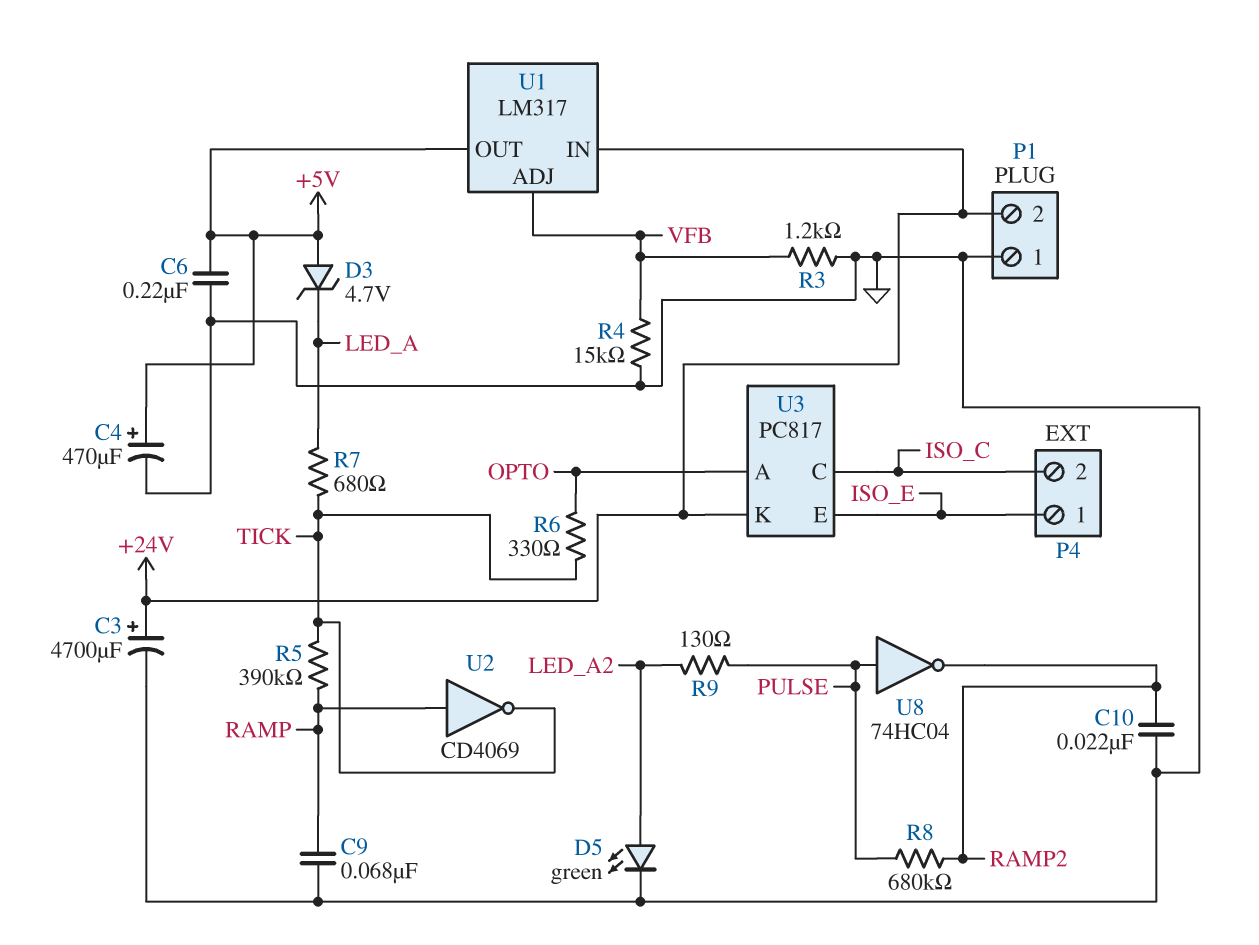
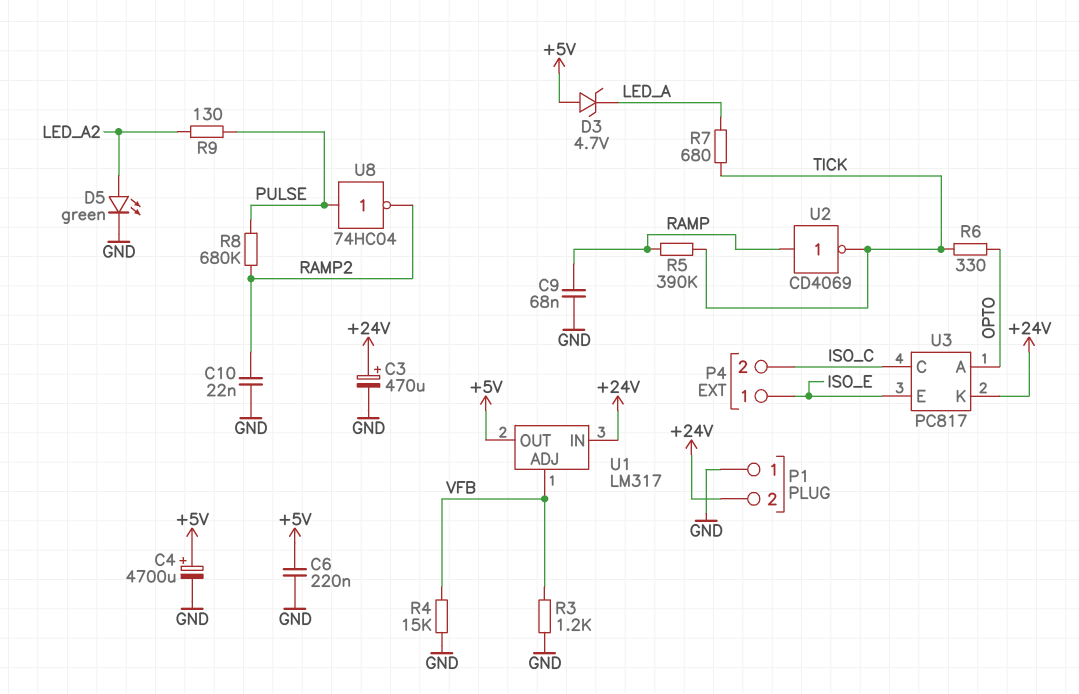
C3: 4700uF (plus +24V, minus GND) -> 470uF (plus +24V, minus GND)
C4: 470uF (plus +5V, minus GND) -> 4700uF (plus +5V, minus GND)

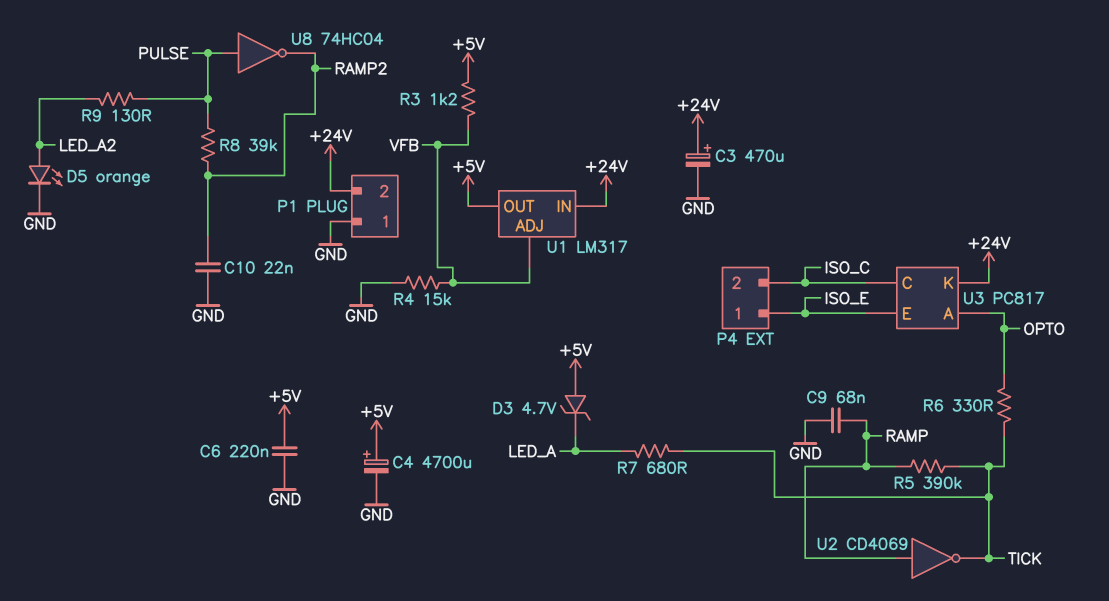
D5: LED green (A LED_A2, K GND) -> LED orange (A LED_A2, K GND)
R3: 1.2k (GND, VFB) -> 1.2k (+5V, VFB)
R8: 680k (PULSE, RAMP2) -> 39k (PULSE, RAMP2)

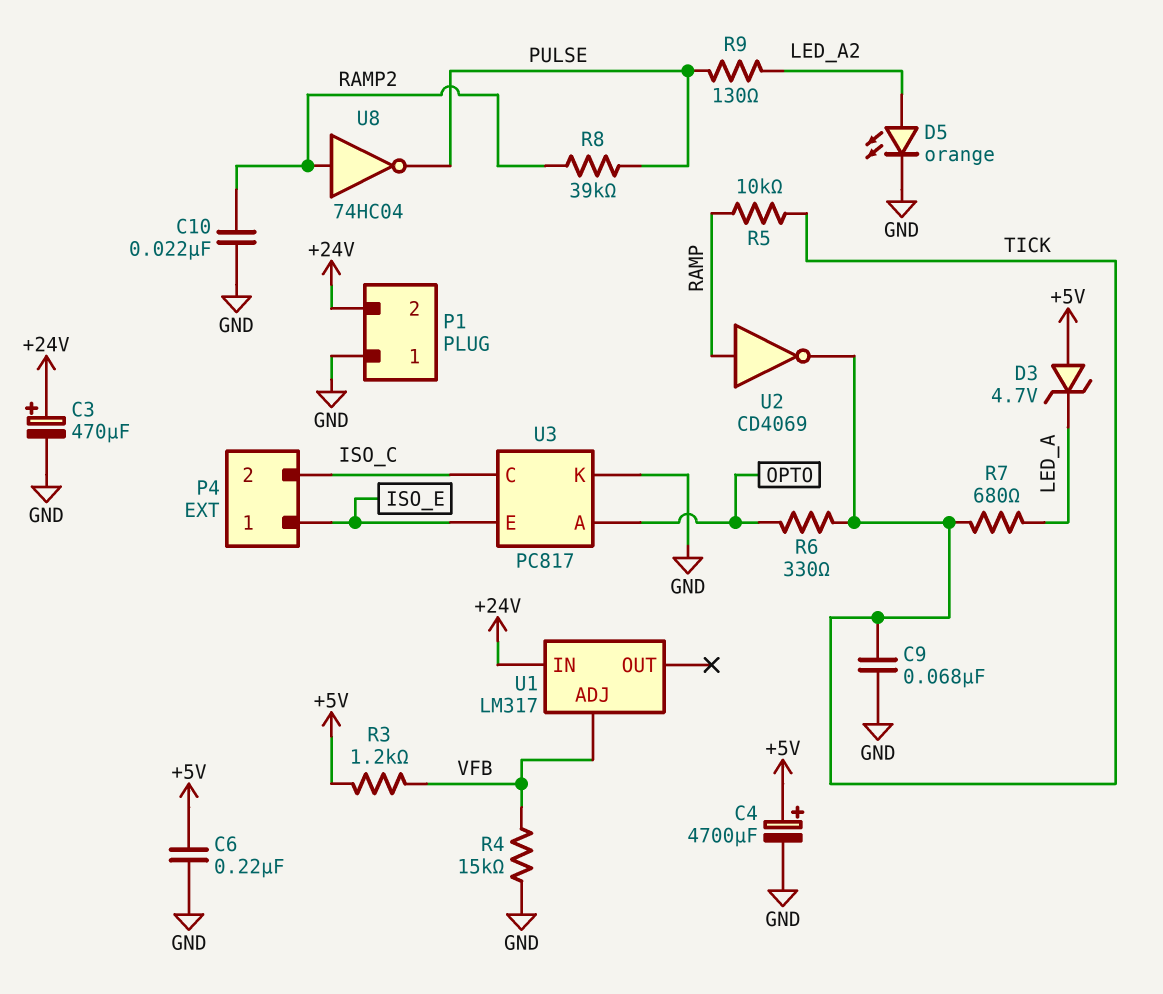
C9: 68nF (GND, RAMP) -> 68nF (GND, TICK)
R5: 390k (RAMP, TICK) -> 10k (RAMP, TICK)
U1 pin OUT: +5V -> none
U3 pin K: +24V -> GND
U8: NOT 74HC04 (in PULSE, out RAMP2) -> NOT 74HC04 (in RAMP2, out PULSE)

